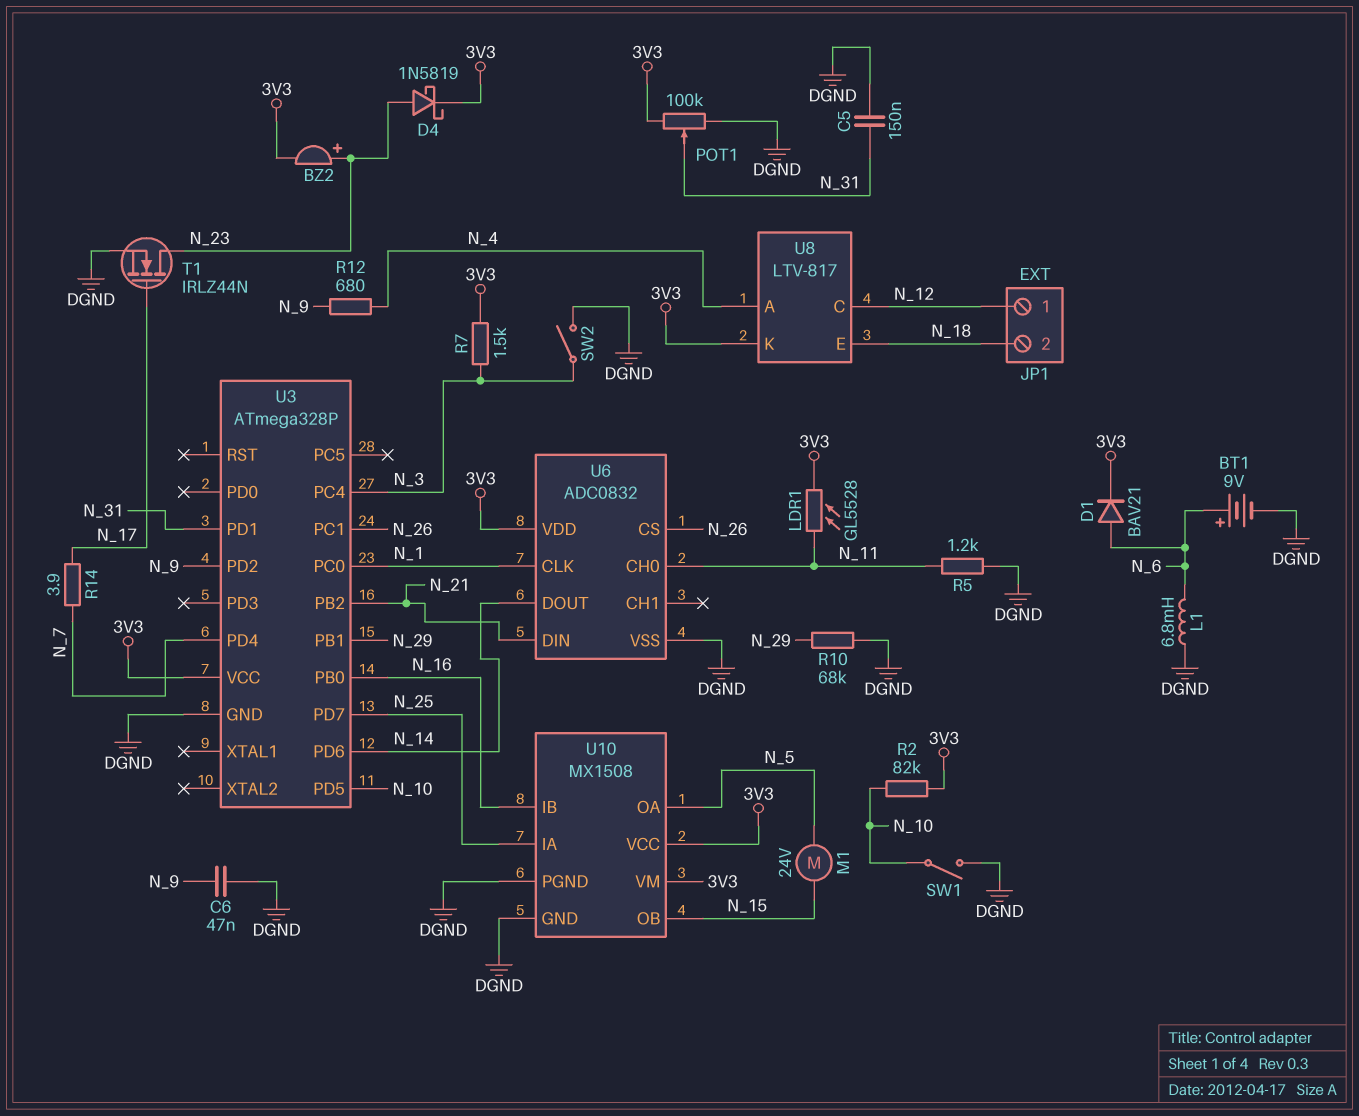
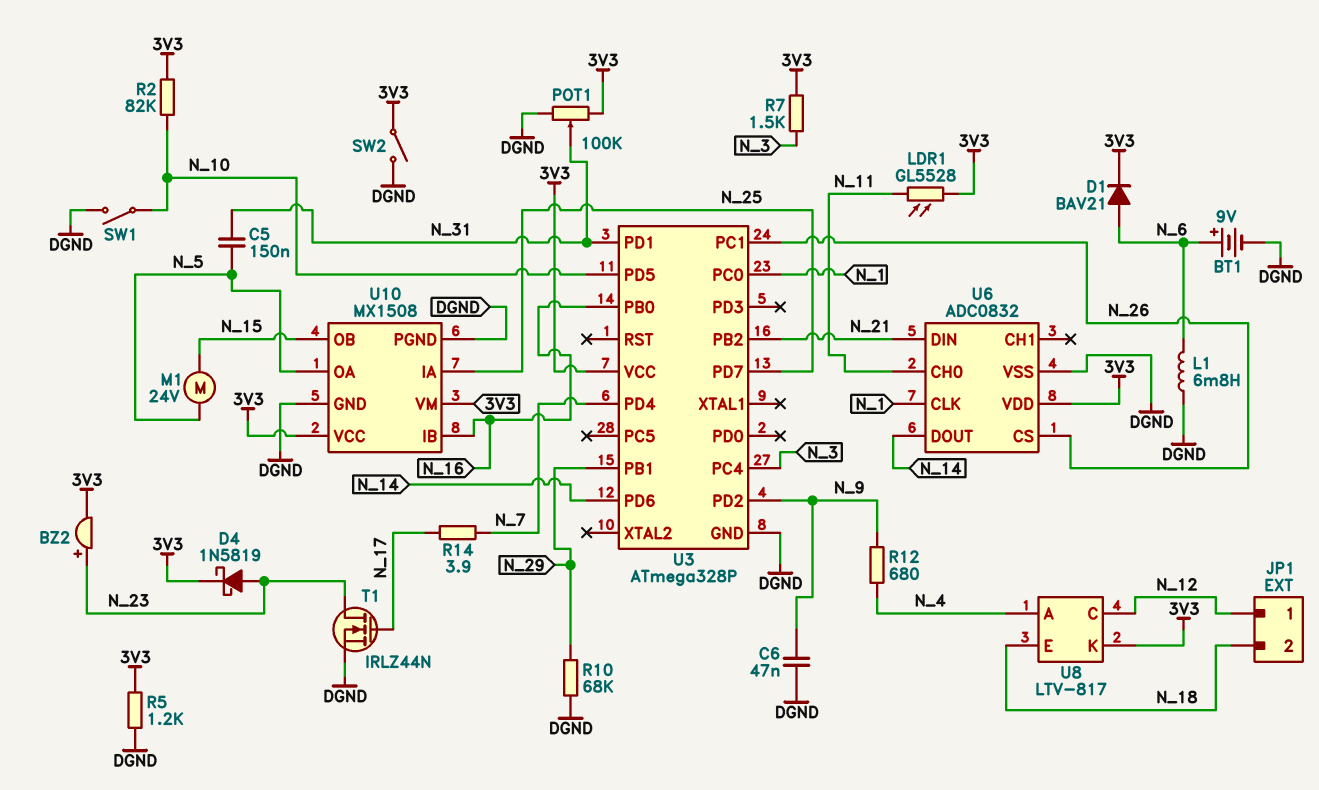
C5: 150nF (DGND, N_31) -> 150nF (N_5, N_31)
R5: 1.2k (DGND, N_11) -> 1.2k (3V3, DGND)
SW2: switch (DGND, N_3) -> switch (3V3, DGND)

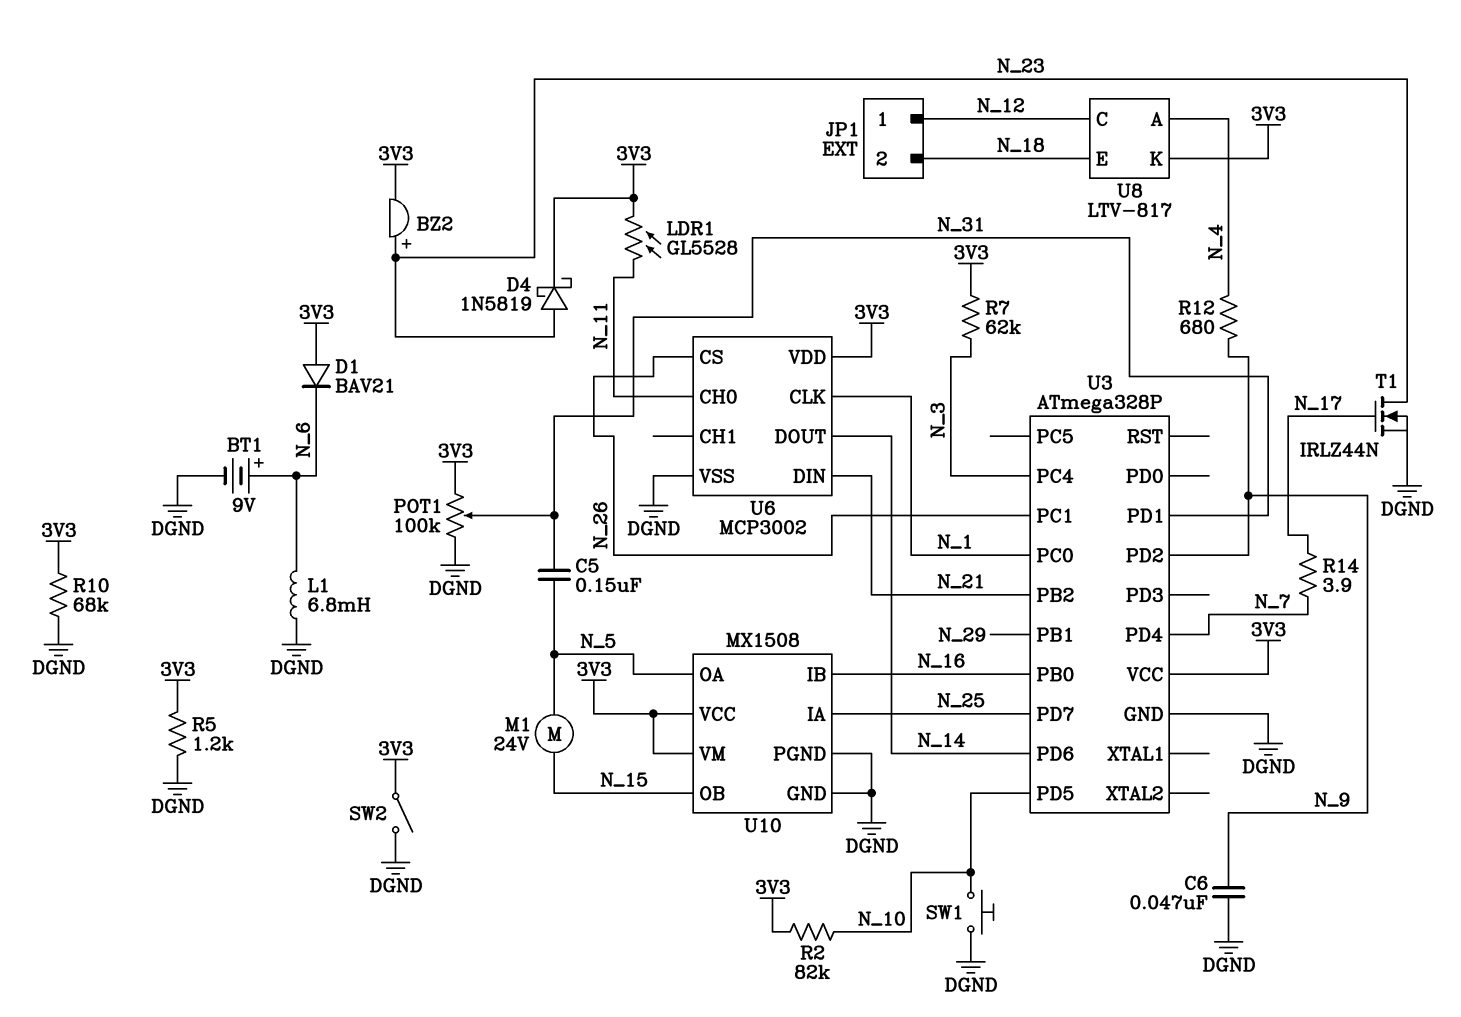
D1: diode BAV21 (A N_6, K 3V3) -> diode BAV21 (A 3V3, K N_6)
R7: 1.5k (3V3, N_3) -> 62k (3V3, N_3)
R10: 68k (DGND, N_29) -> 68k (3V3, DGND)
SW1: switch (DGND, N_10) -> button (DGND, N_10)
U6: ADC0832 -> MCP3002

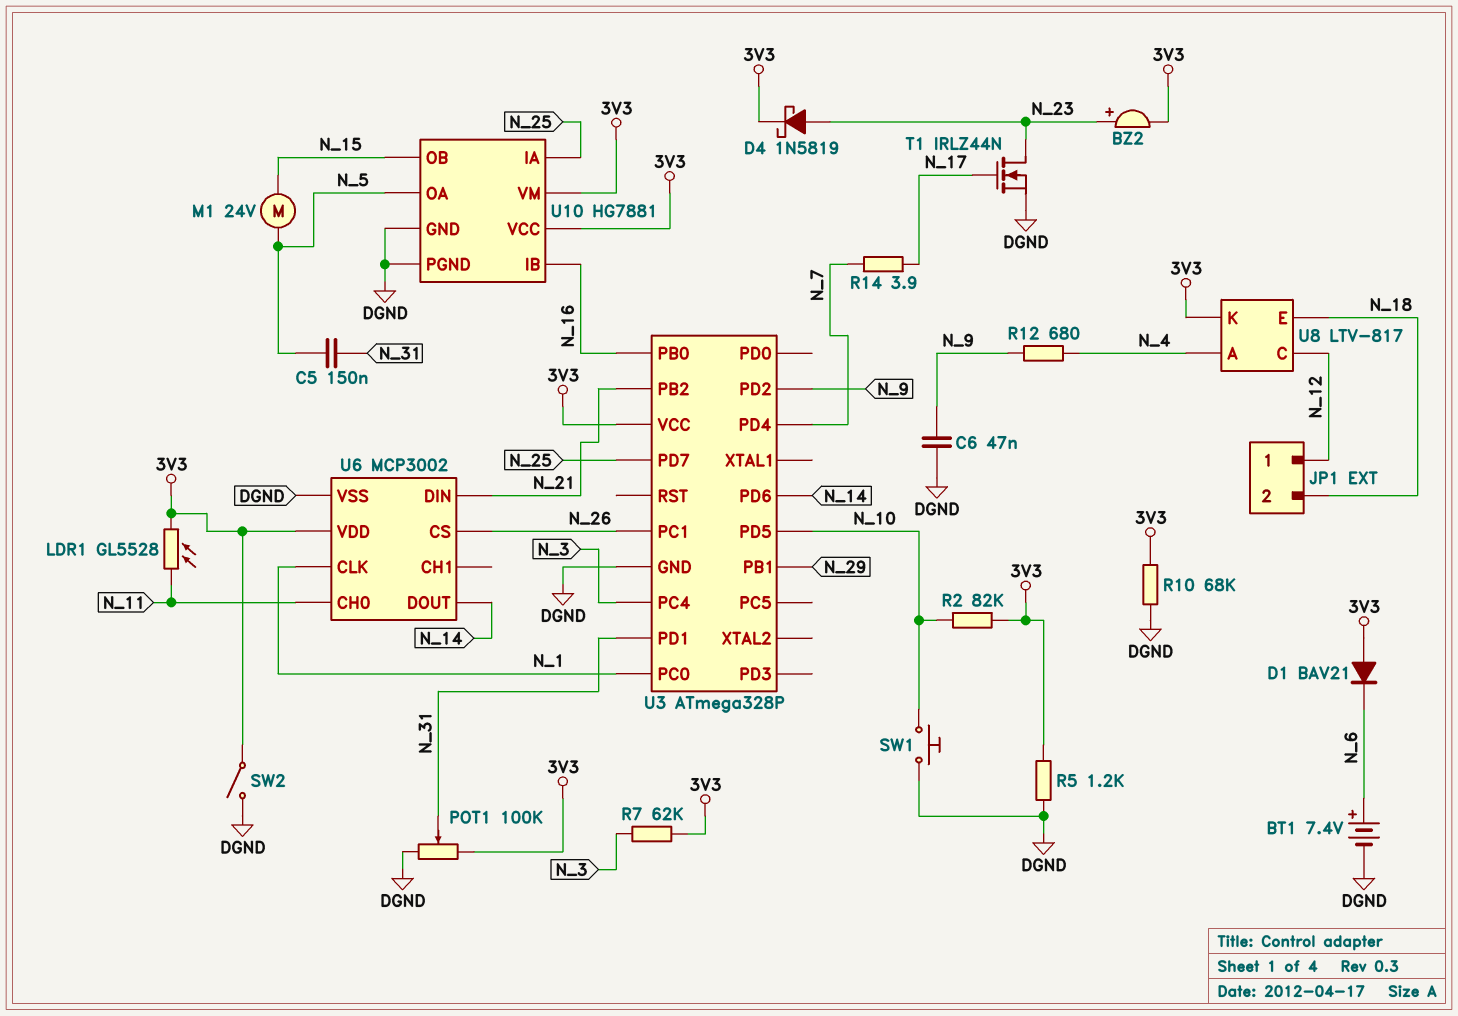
BT1: 9V (plus N_6, minus DGND) -> 7.4V (plus N_6, minus DGND)
L1: 6.8mH (DGND, N_6) -> none
U10: MX1508 -> HG7881

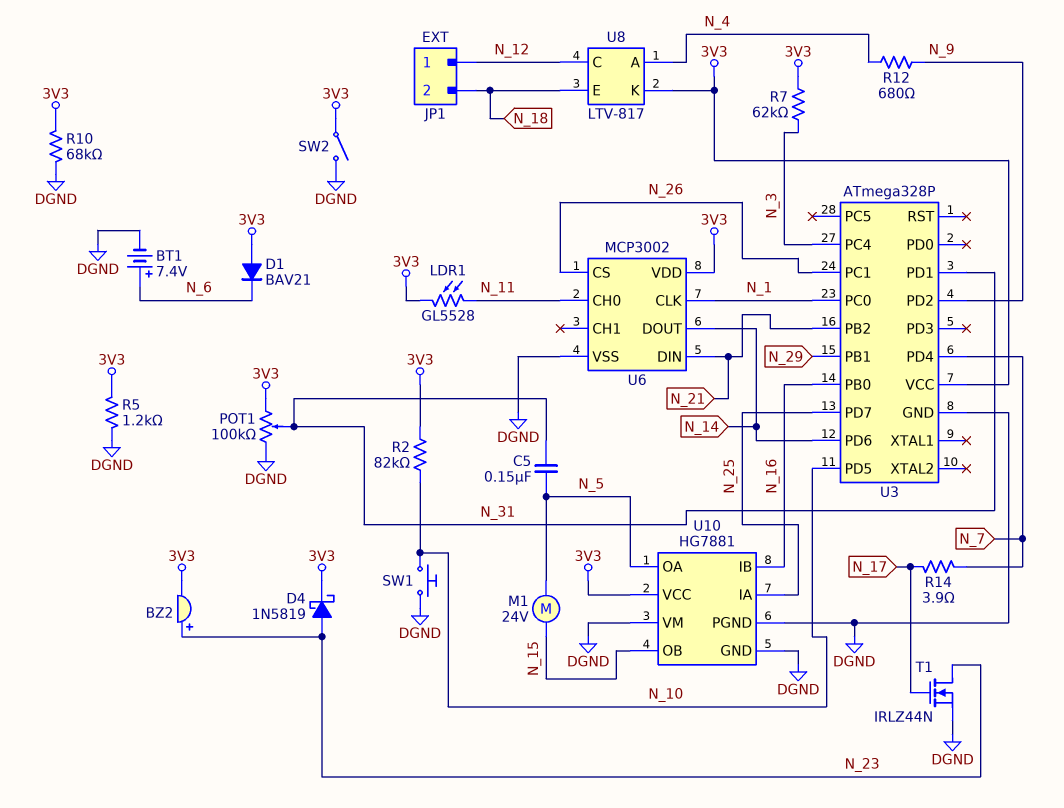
C6: 47nF (DGND, N_9) -> none
U10 pin VM: 3V3 -> DGND

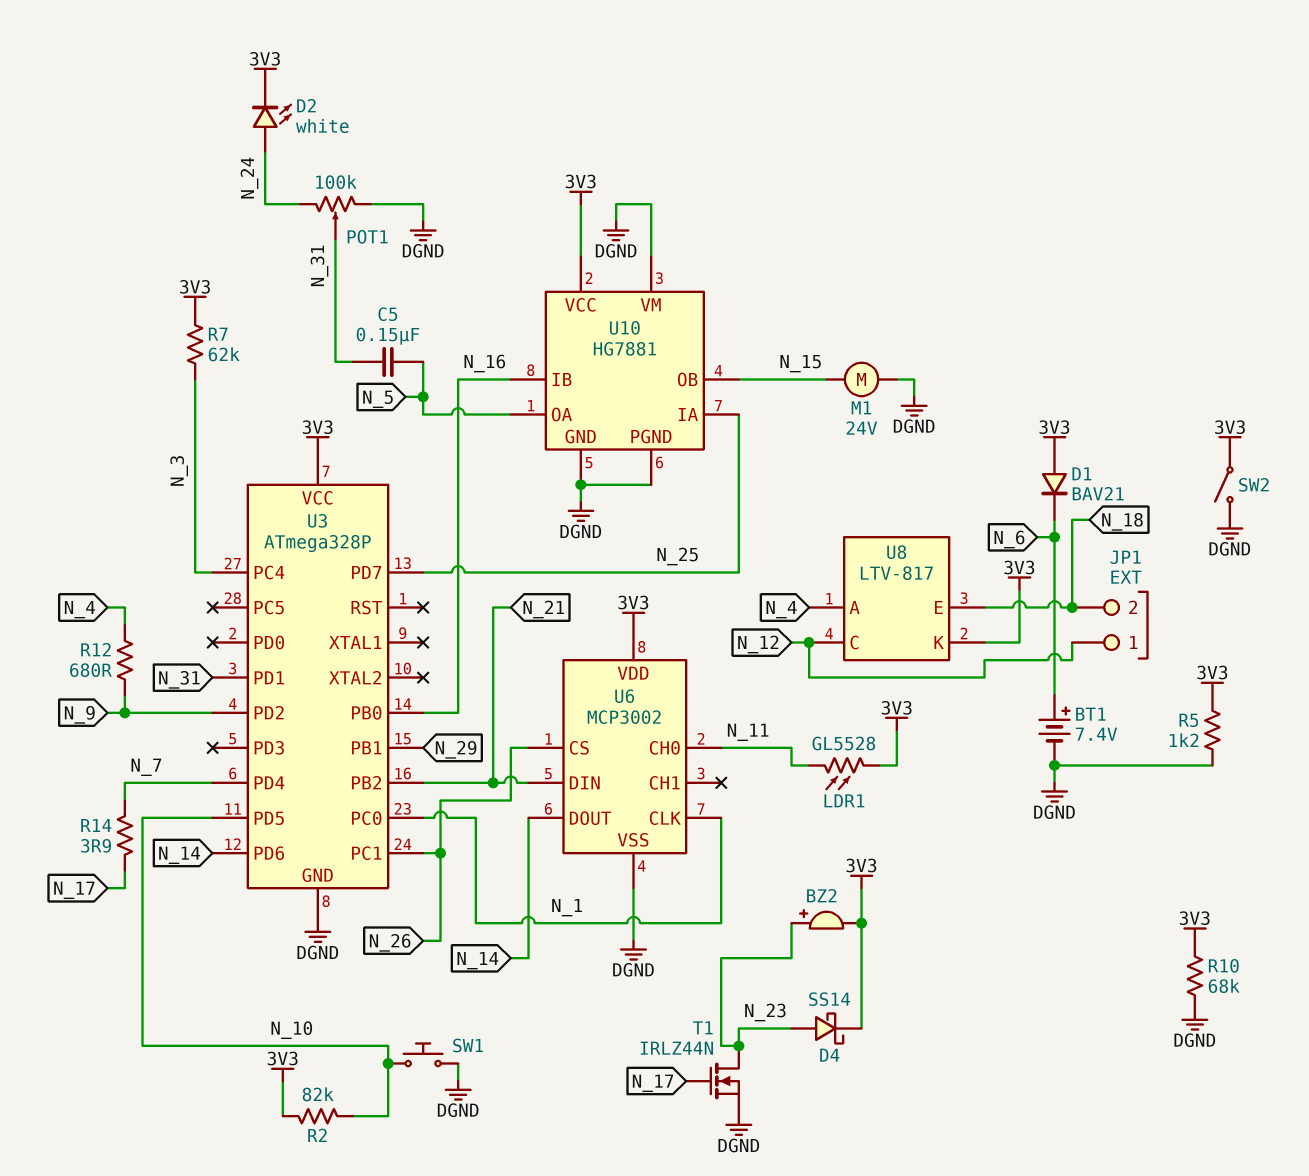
D2: none -> LED white (A N_24, K 3V3)
D4: schottky 1N5819 (A N_23, K 3V3) -> schottky SS14 (A N_23, K 3V3)
M1: motor 24V (N_5, N_15) -> motor 24V (DGND, N_15)
POT1: 100k (3V3, DGND, wiper N_31) -> 100k (DGND, N_24, wiper N_31)

